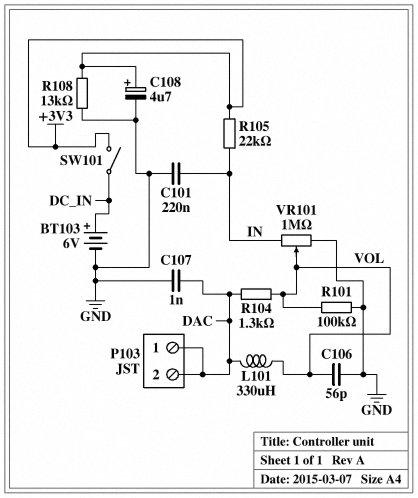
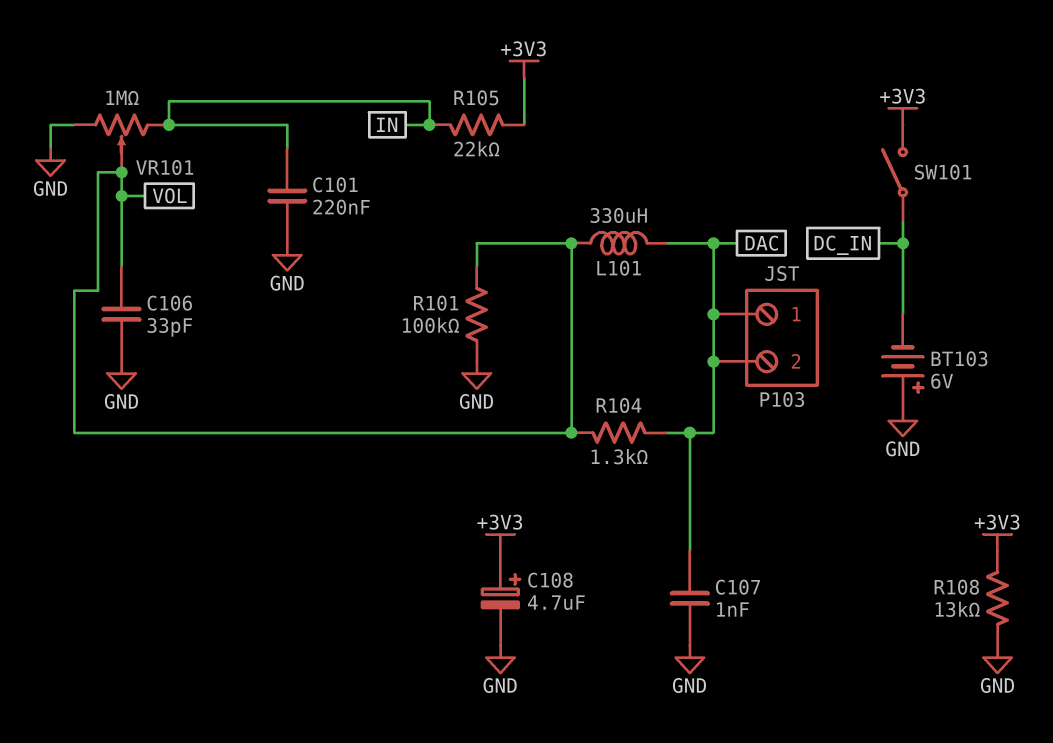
BT103: 6V (plus DC_IN, minus GND) -> 6V (plus GND, minus DC_IN)
C106: 56pF (GND, VOL) -> 33pF (GND, VOL)

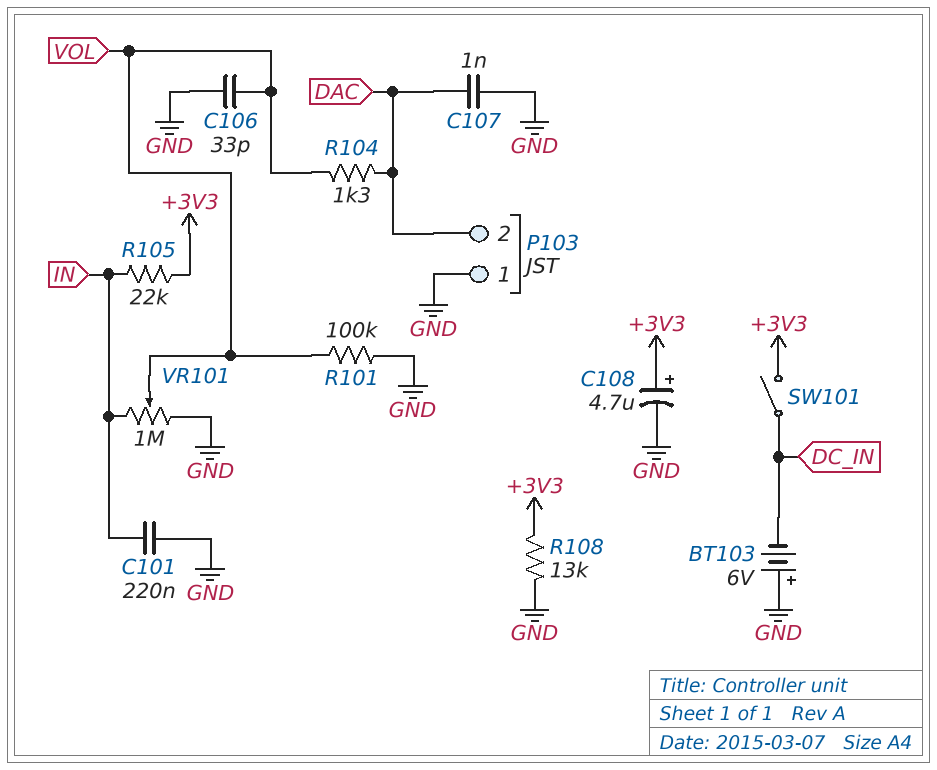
L101: 330uH (DAC, VOL) -> none
P103 pin 1: DAC -> GND

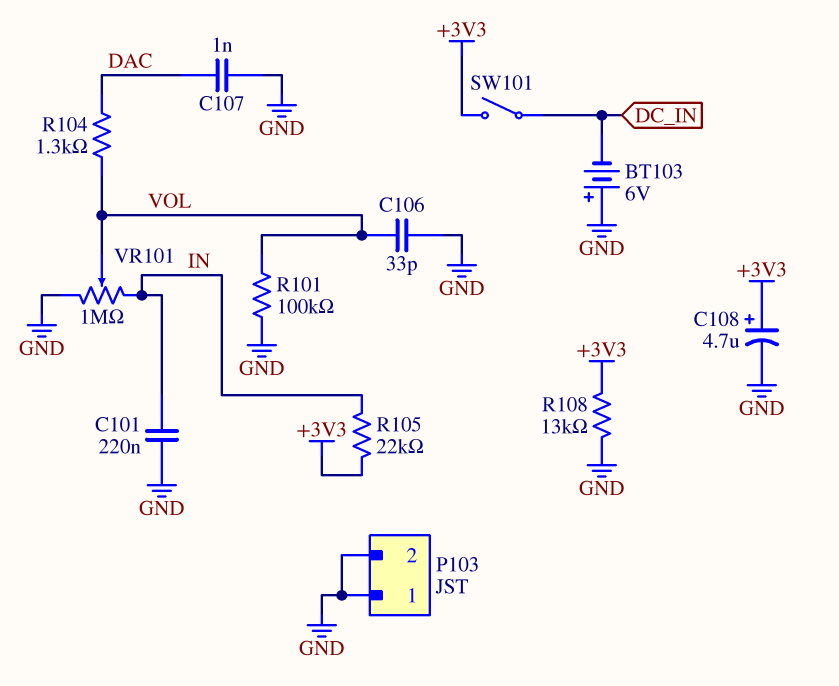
P103 pin 2: DAC -> GND

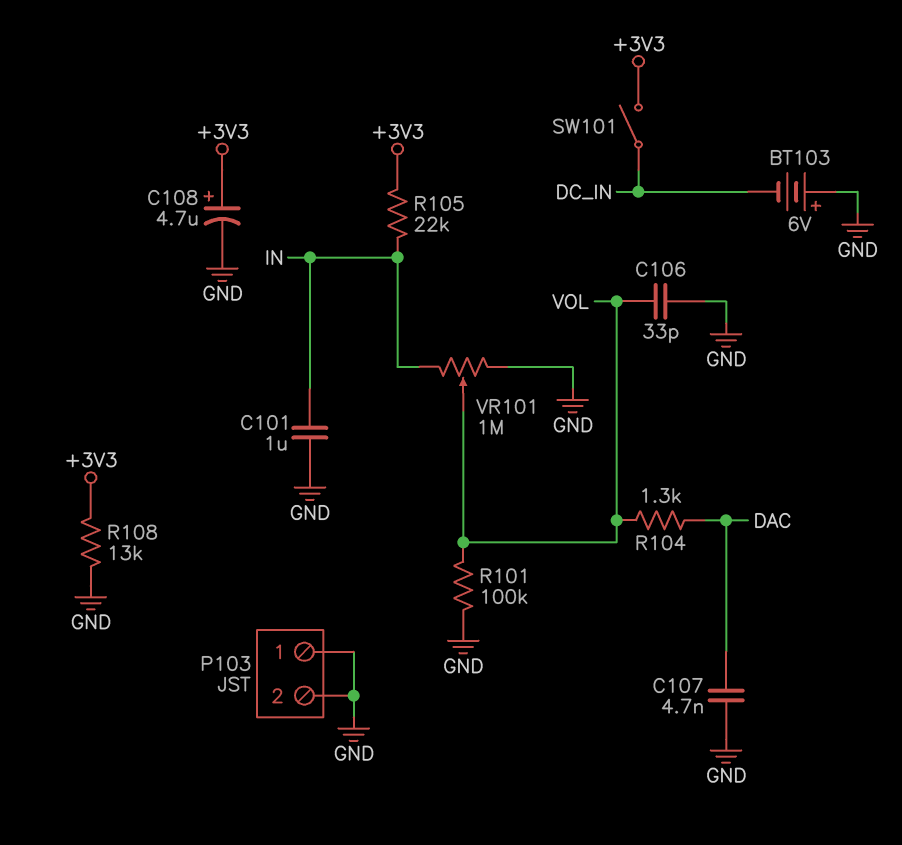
C101: 220nF (GND, IN) -> 1uF (GND, IN)
C107: 1nF (DAC, GND) -> 4.7nF (DAC, GND)

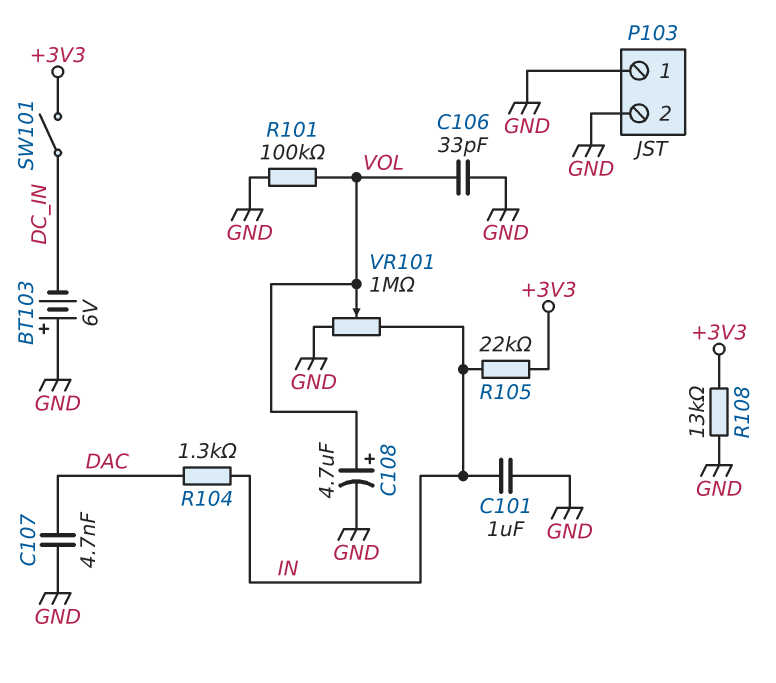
C108: 4.7uF (plus +3V3, minus GND) -> 4.7uF (plus VOL, minus GND)
R104: 1.3k (DAC, VOL) -> 1.3k (DAC, IN)

